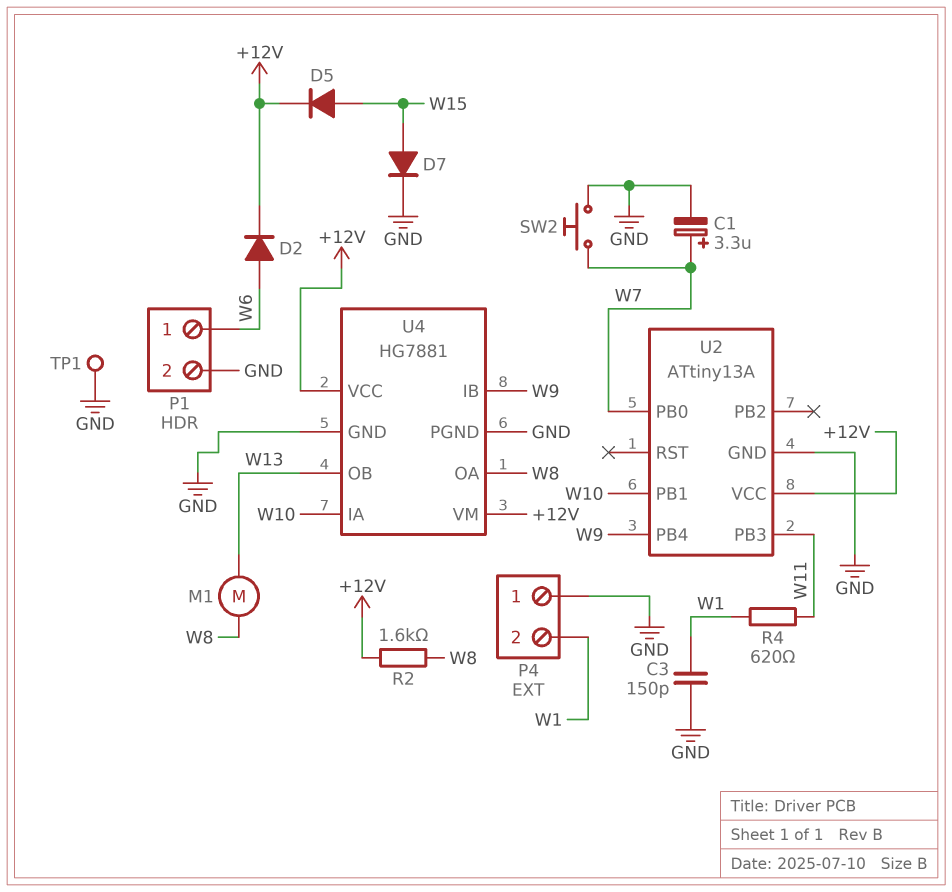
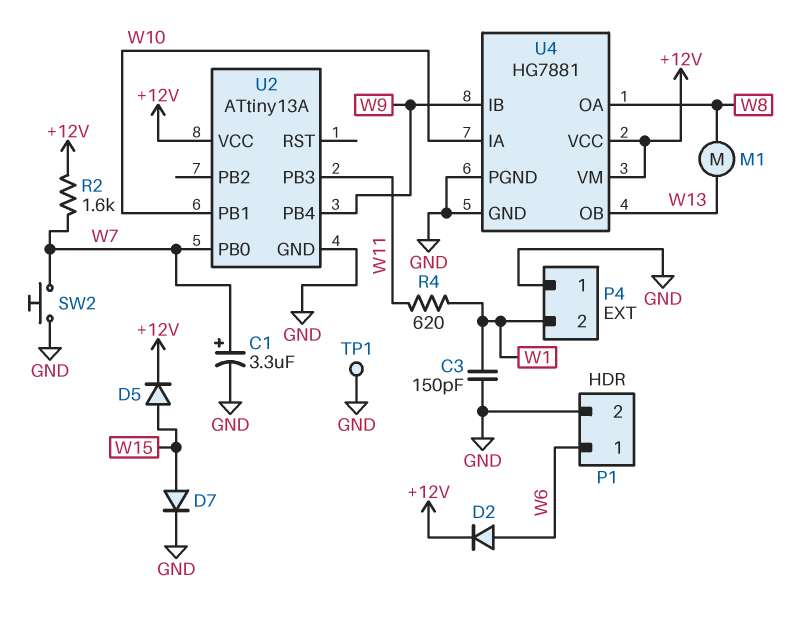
R2: 1.6k (+12V, W8) -> 1.6k (+12V, W7)

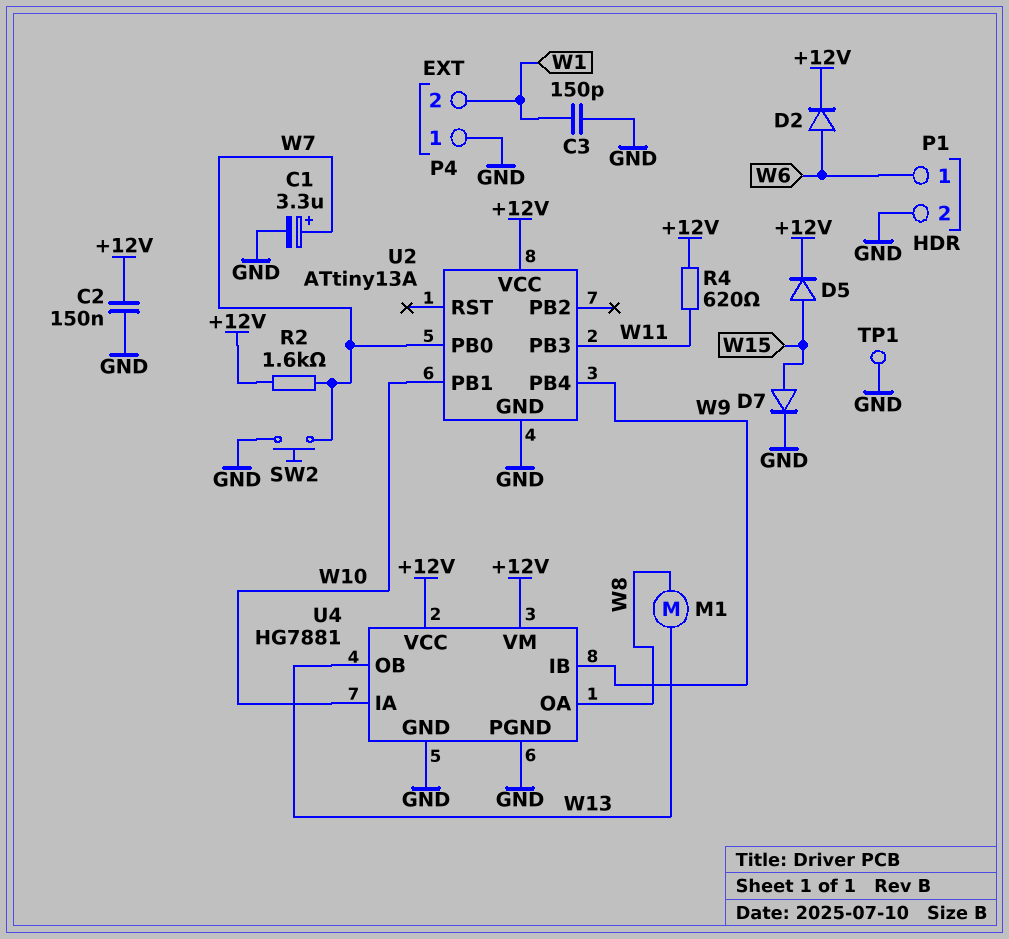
C2: none -> 150nF (+12V, GND)
R4: 620 (W1, W11) -> 620 (+12V, W11)

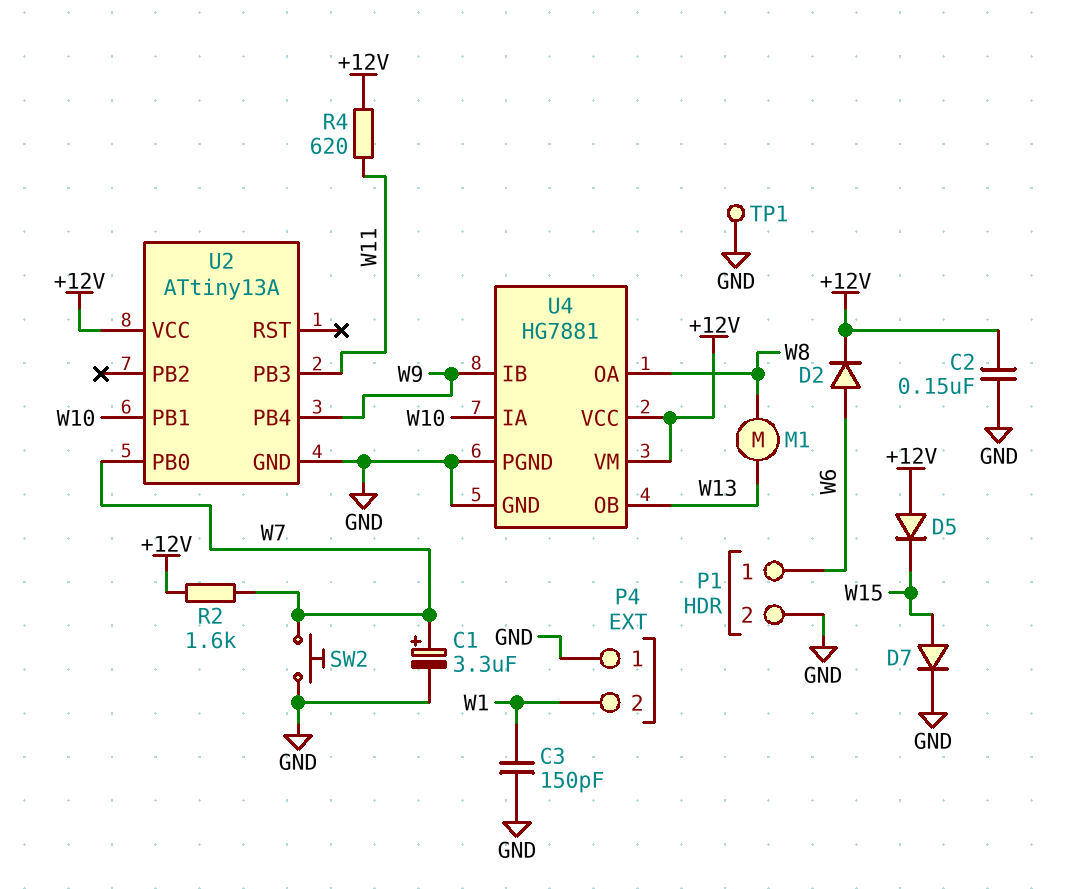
D5: diode (A W15, K +12V) -> diode (A +12V, K W15)

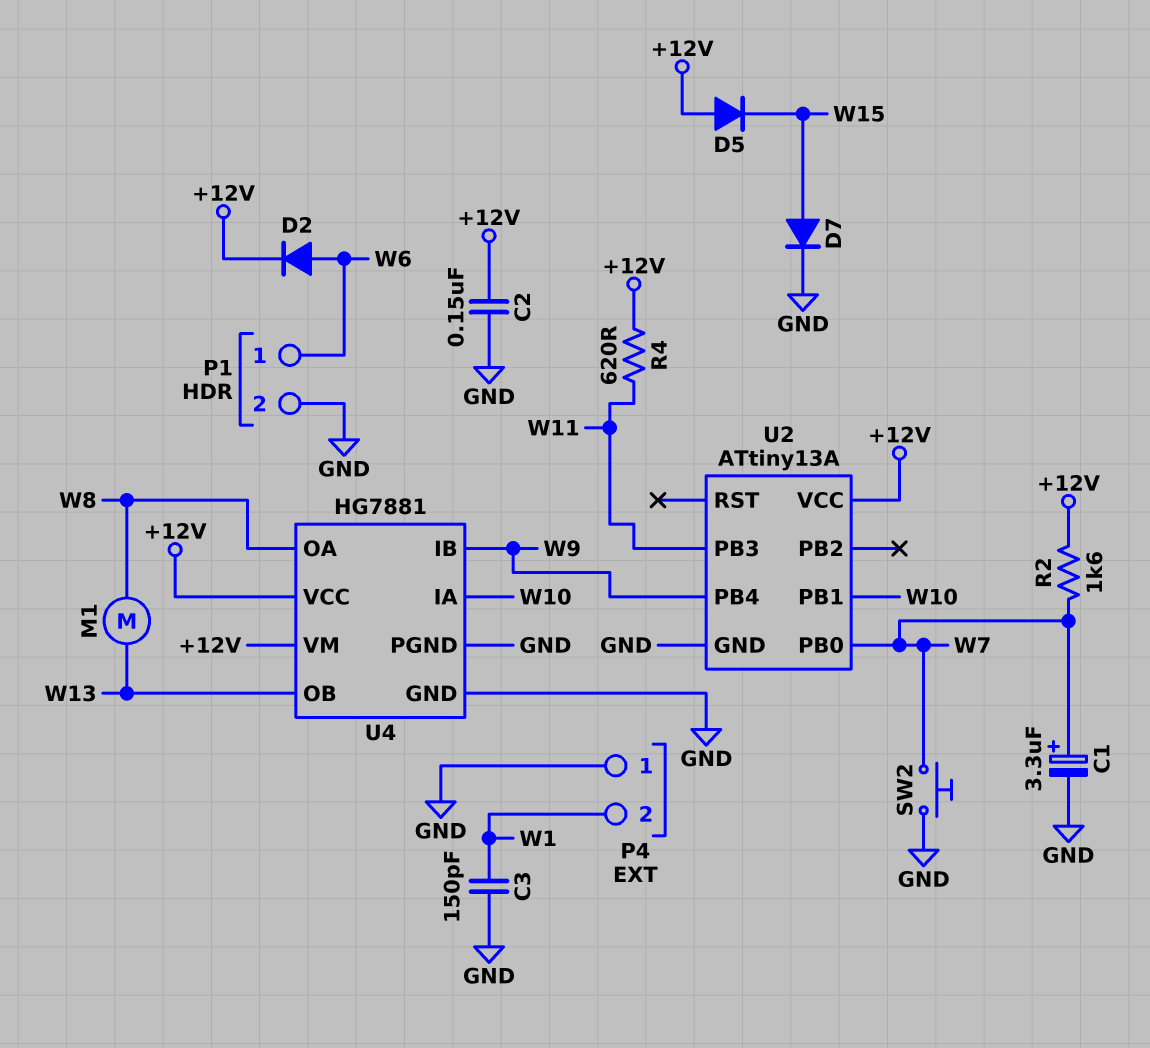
TP1: test point (GND) -> none

